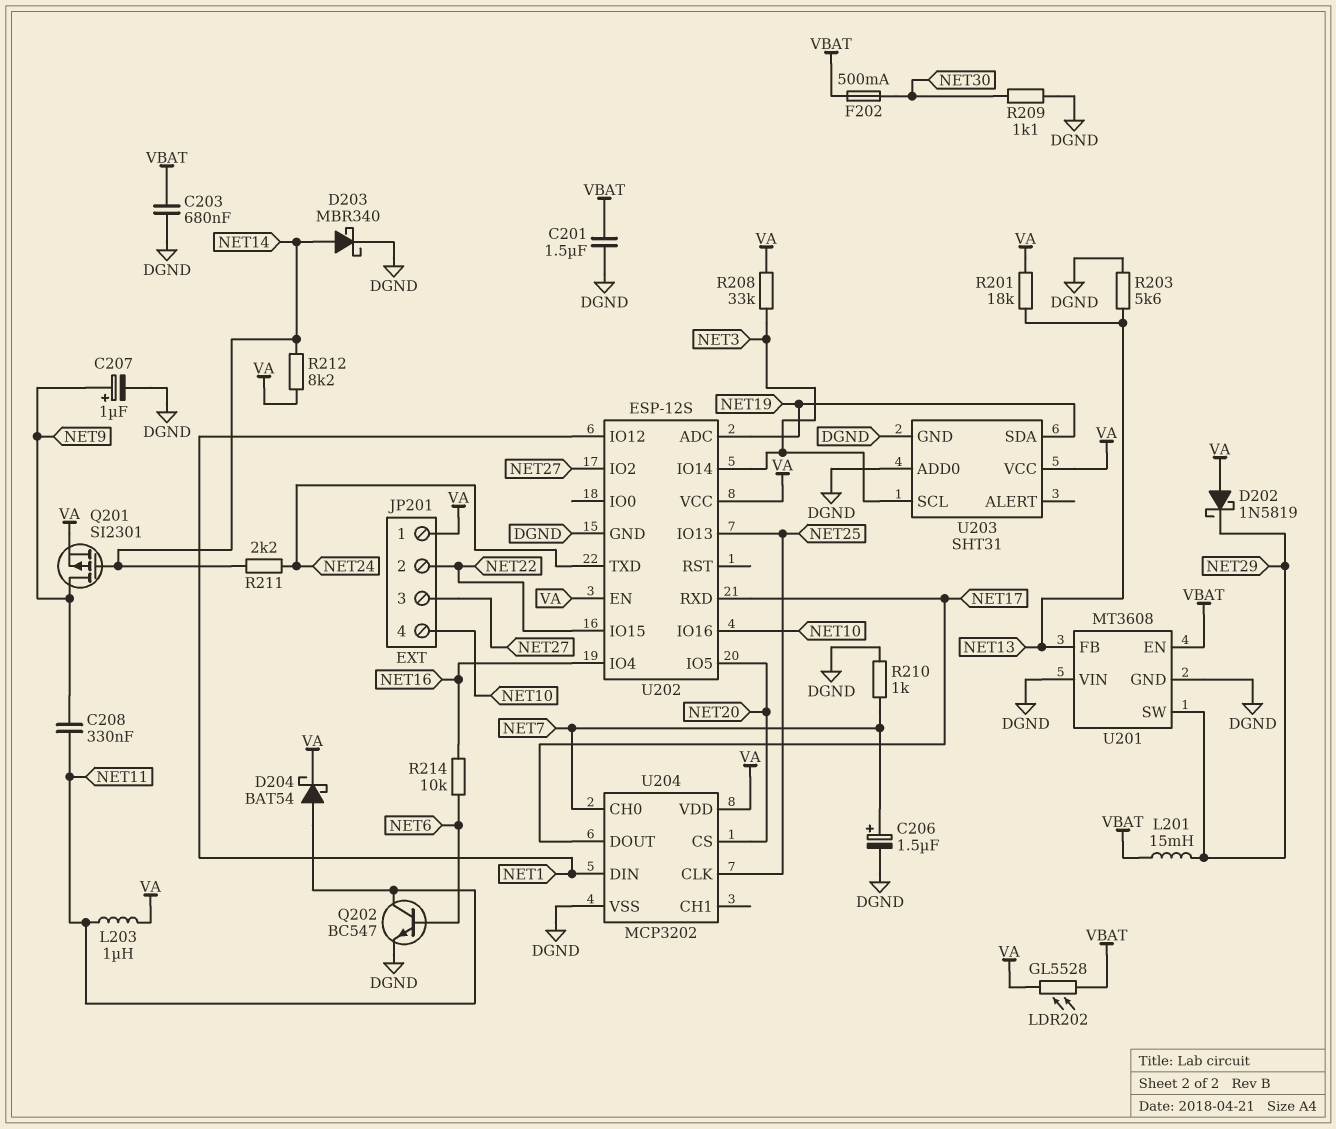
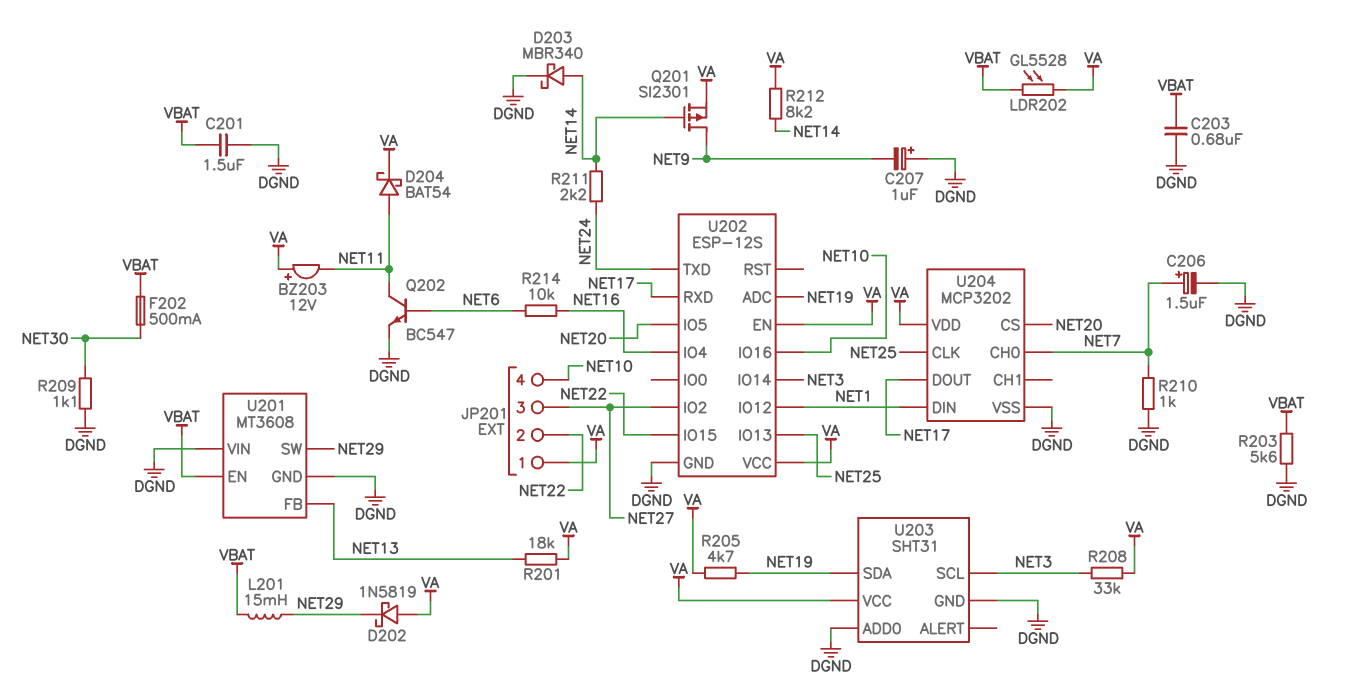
BZ203: none -> buzzer 12V (plus VA, minus NET11)
C207: 1uF (plus NET9, minus DGND) -> 1uF (plus DGND, minus NET9)
C208: 330nF (NET9, NET11) -> none
L203: 1uH (NET11, VA) -> none
R203: 5.6k (DGND, NET13) -> 5.6k (DGND, VBAT)
R205: none -> 4.7k (NET19, VA)

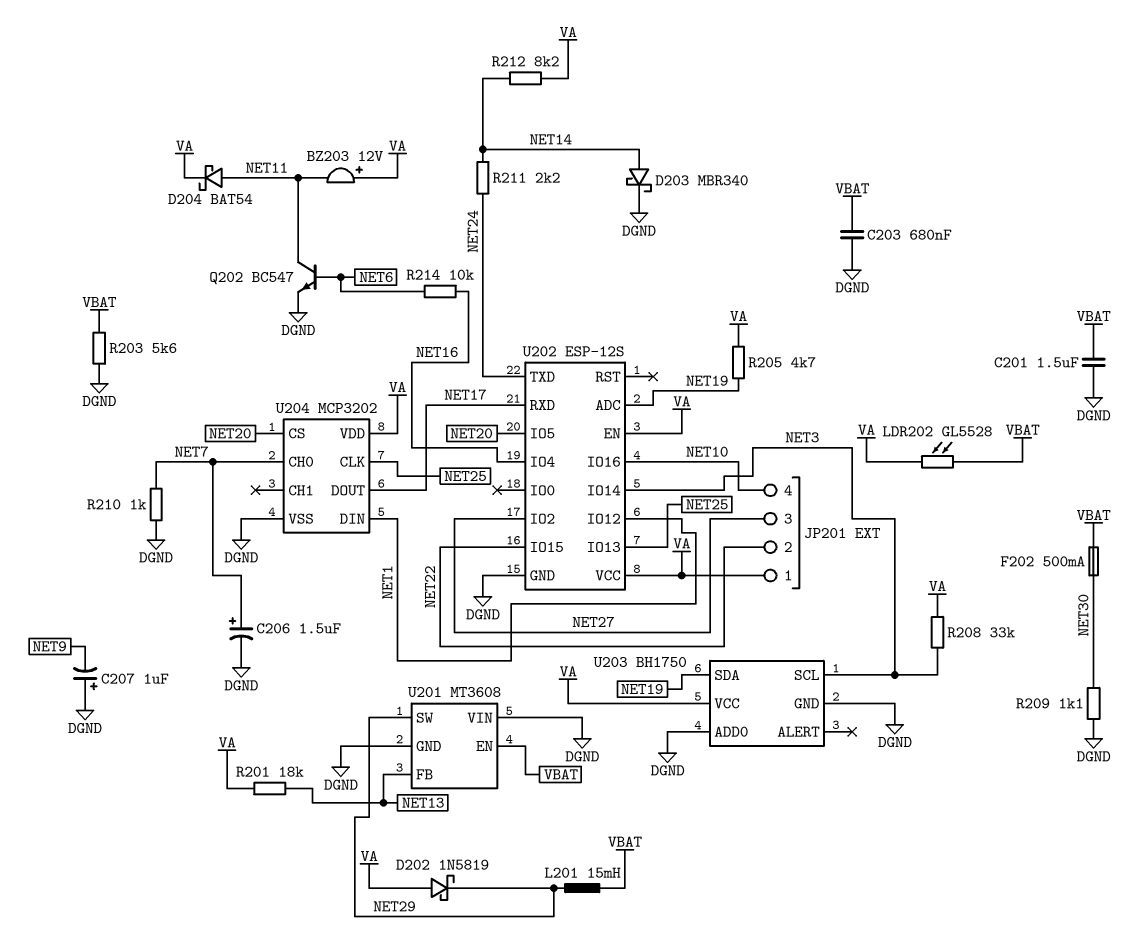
Q201: PMOS SI2301 (G NET14, D NET9, S VA) -> none
U203: SHT31 -> BH1750

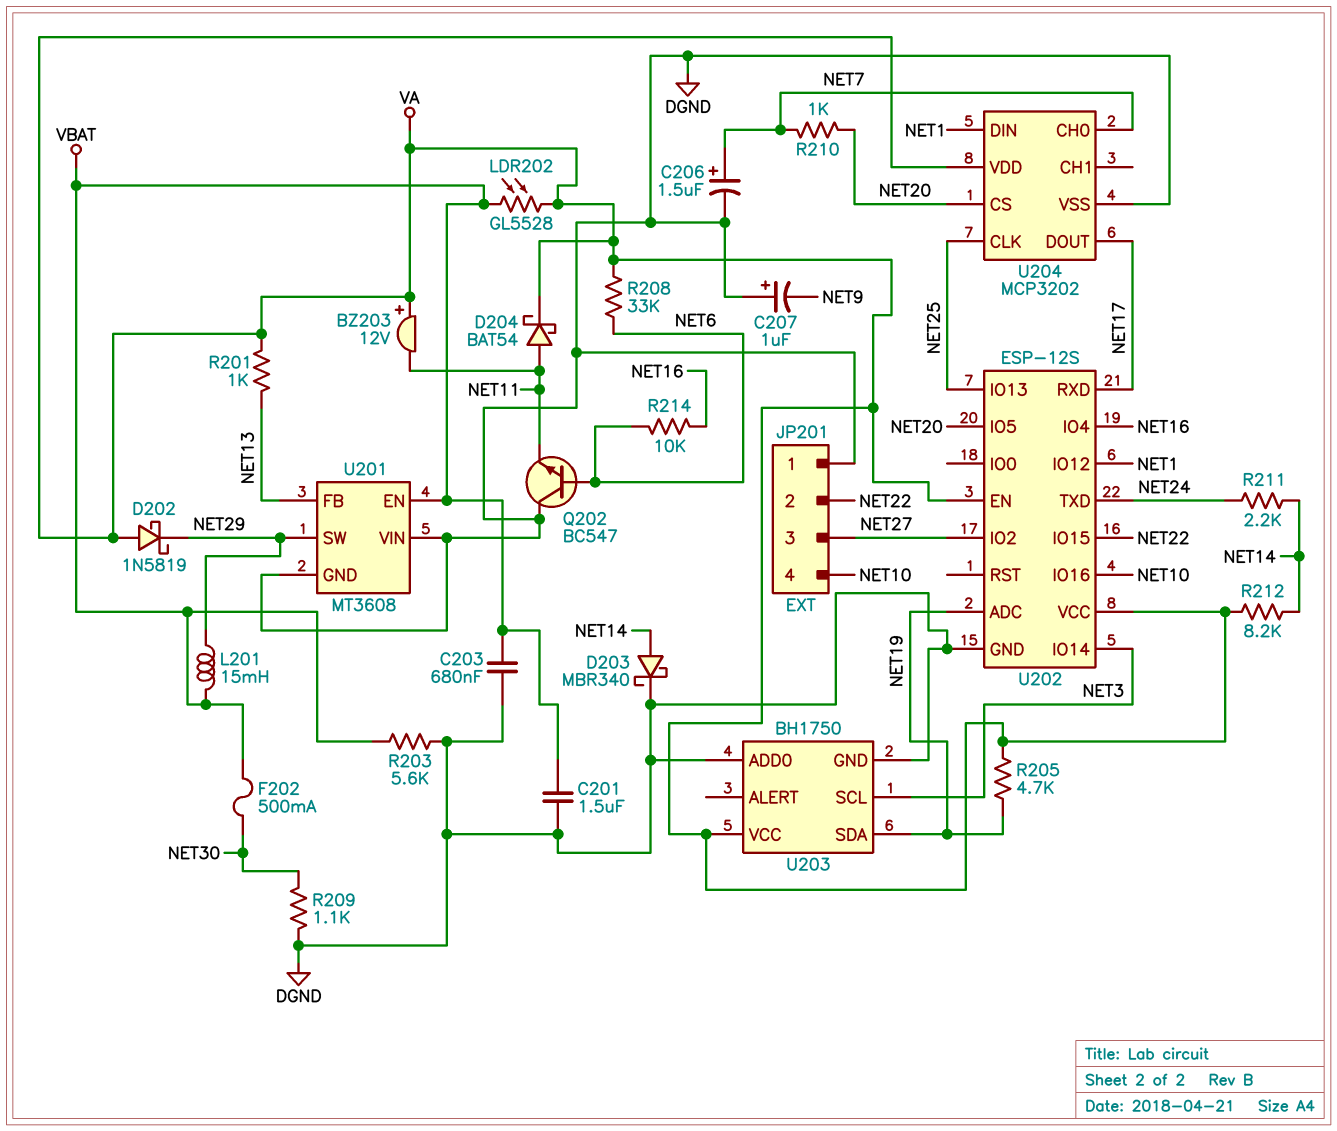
JP201 pin 1: VA -> DGND
Q202: NPN BC547 (B NET6, C NET11, E DGND) -> NPN BC547 (B NET6, C DGND, E NET11)
R201: 18k (NET13, VA) -> 1k (NET13, VA)
R208: 33k (NET3, VA) -> 33k (NET6, VA)
R210: 1k (DGND, NET7) -> 1k (NET7, NET20)

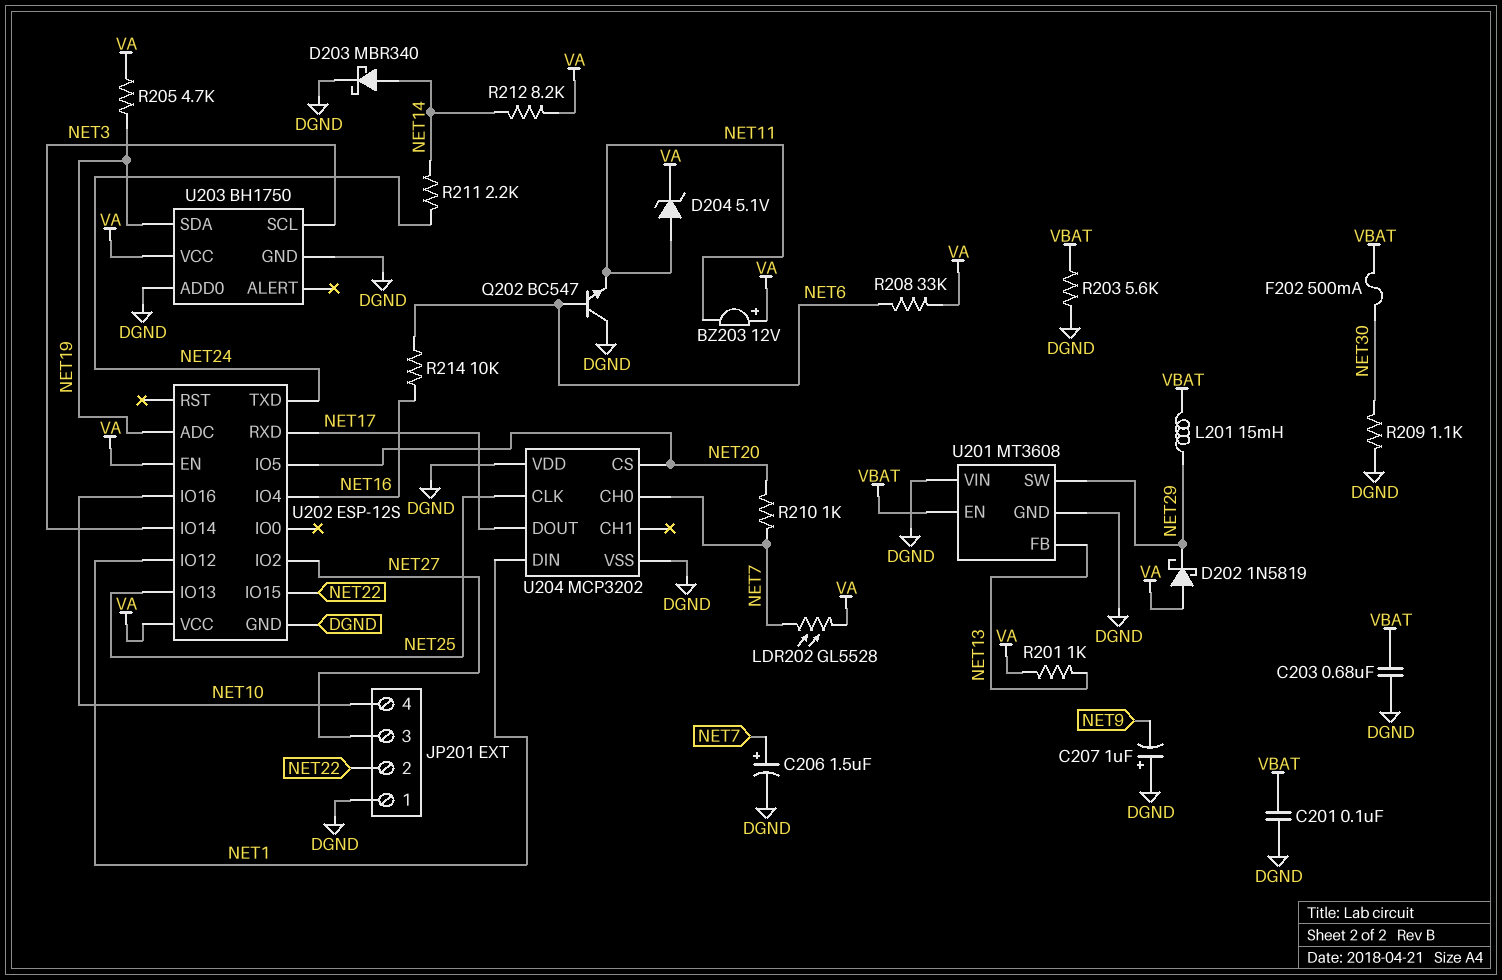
C201: 1.5uF (DGND, VBAT) -> 100nF (DGND, VBAT)
D204: schottky BAT54 (A NET11, K VA) -> zener 5.1V (A NET11, K VA)
LDR202: GL5528 (VA, VBAT) -> GL5528 (NET7, VA)
U204 pin VDD: VA -> DGND

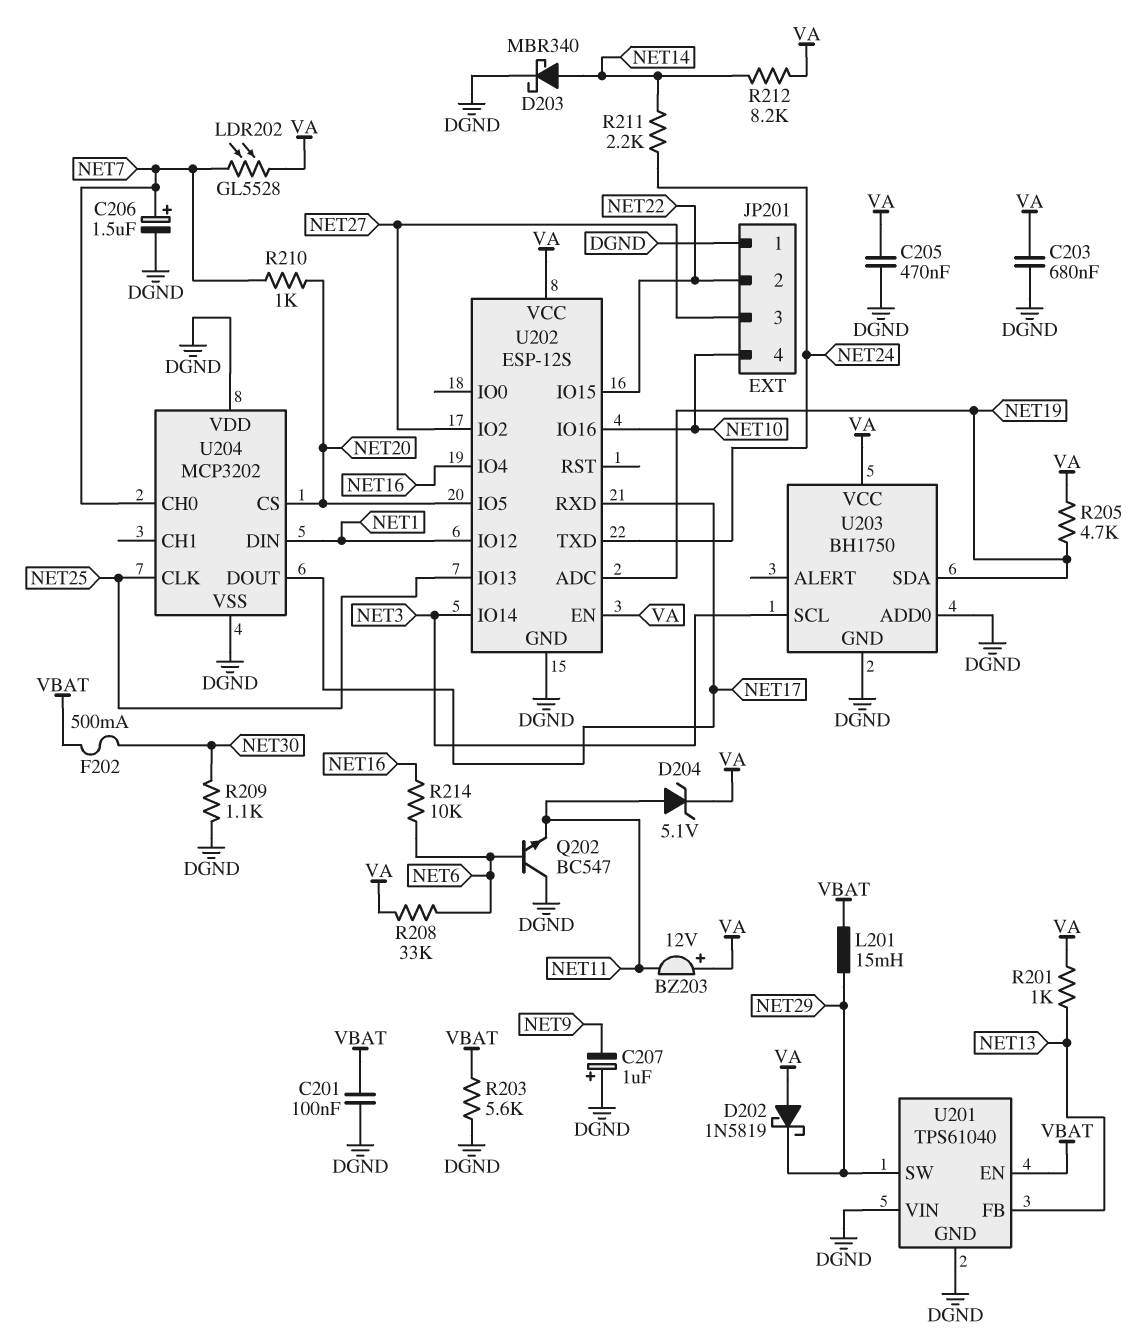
C203: 680nF (DGND, VBAT) -> 680nF (DGND, VA)
C205: none -> 470nF (DGND, VA)
U201: MT3608 -> TPS61040

